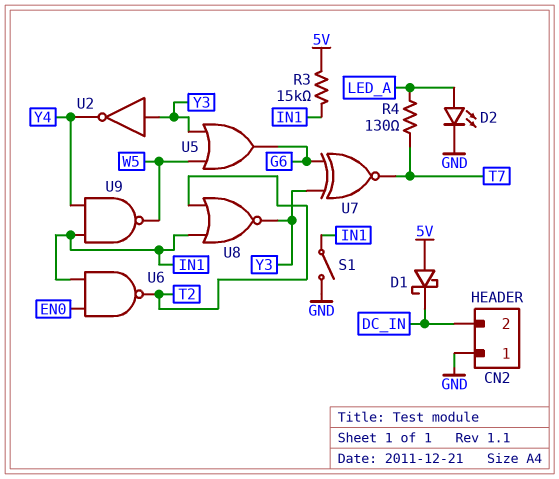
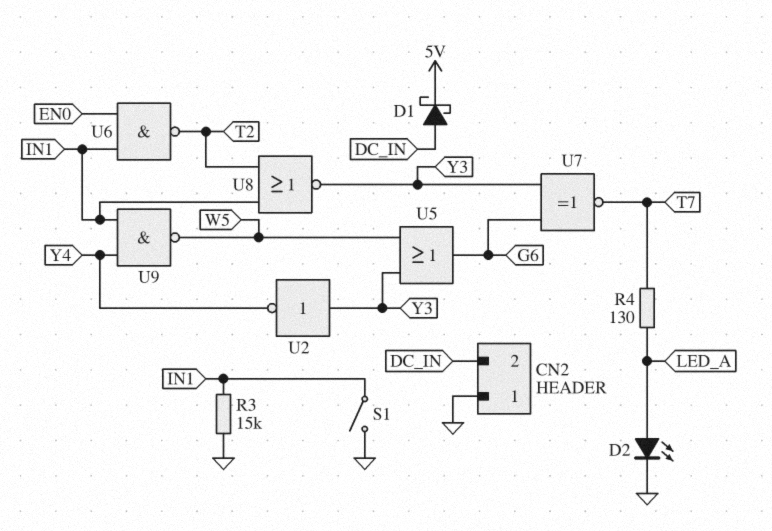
D1: schottky (A 5V, K DC_IN) -> schottky (A DC_IN, K 5V)
R3: 15k (5V, IN1) -> 15k (GND, IN1)

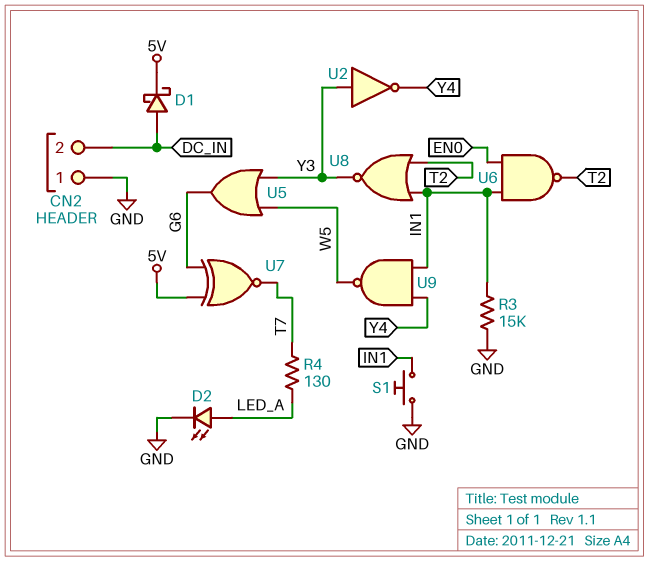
S1: switch (GND, IN1) -> button (GND, IN1)
U7: XNOR (in G6, in Y3, out T7) -> XNOR (in 5V, in G6, out T7)

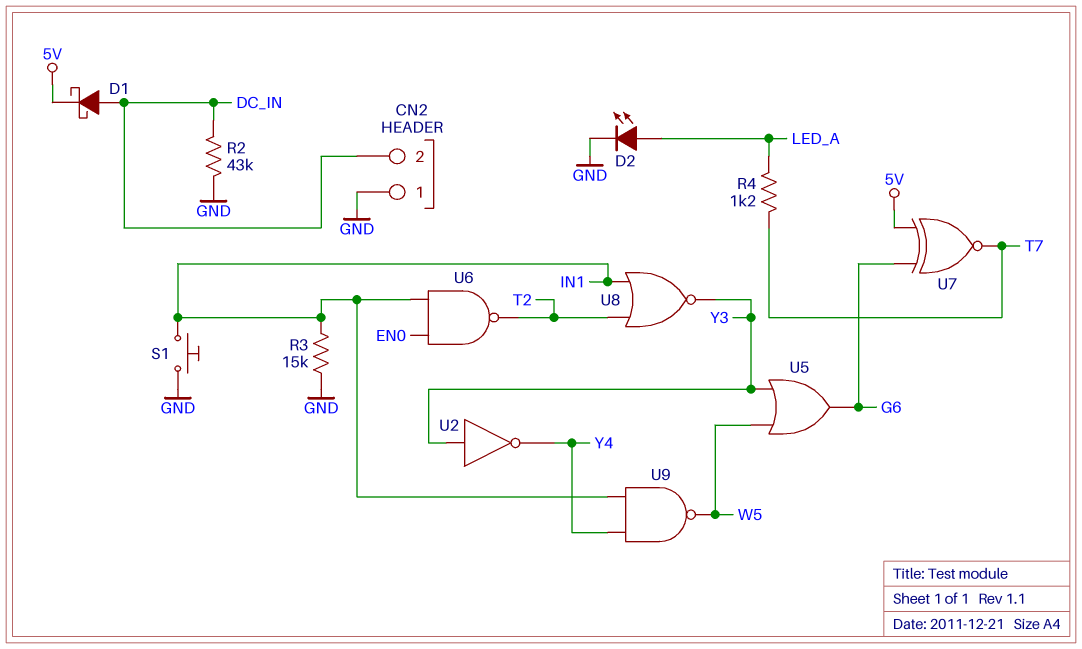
R2: none -> 43k (DC_IN, GND)
R4: 130 (LED_A, T7) -> 1.2k (LED_A, T7)

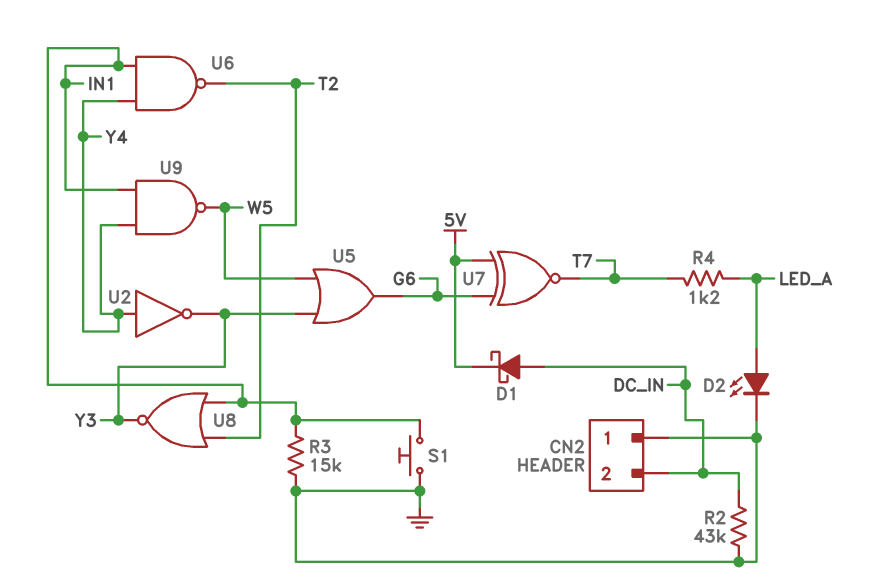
U2: NOT (in Y3, out Y4) -> NOT (in Y4, out Y3)
U6: NAND (in EN0, in IN1, out T2) -> NAND (in IN1, in Y4, out T2)

